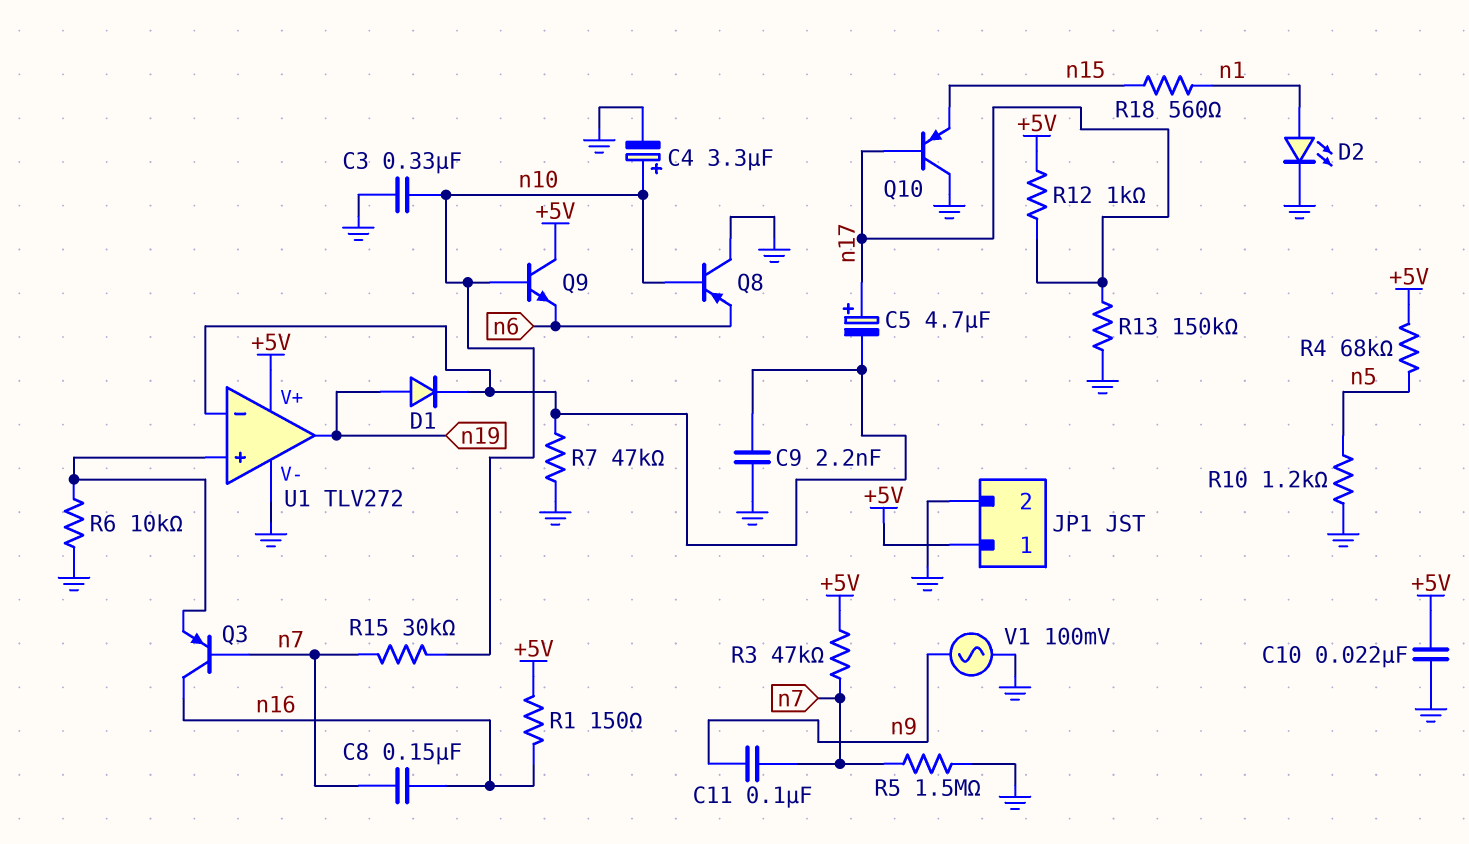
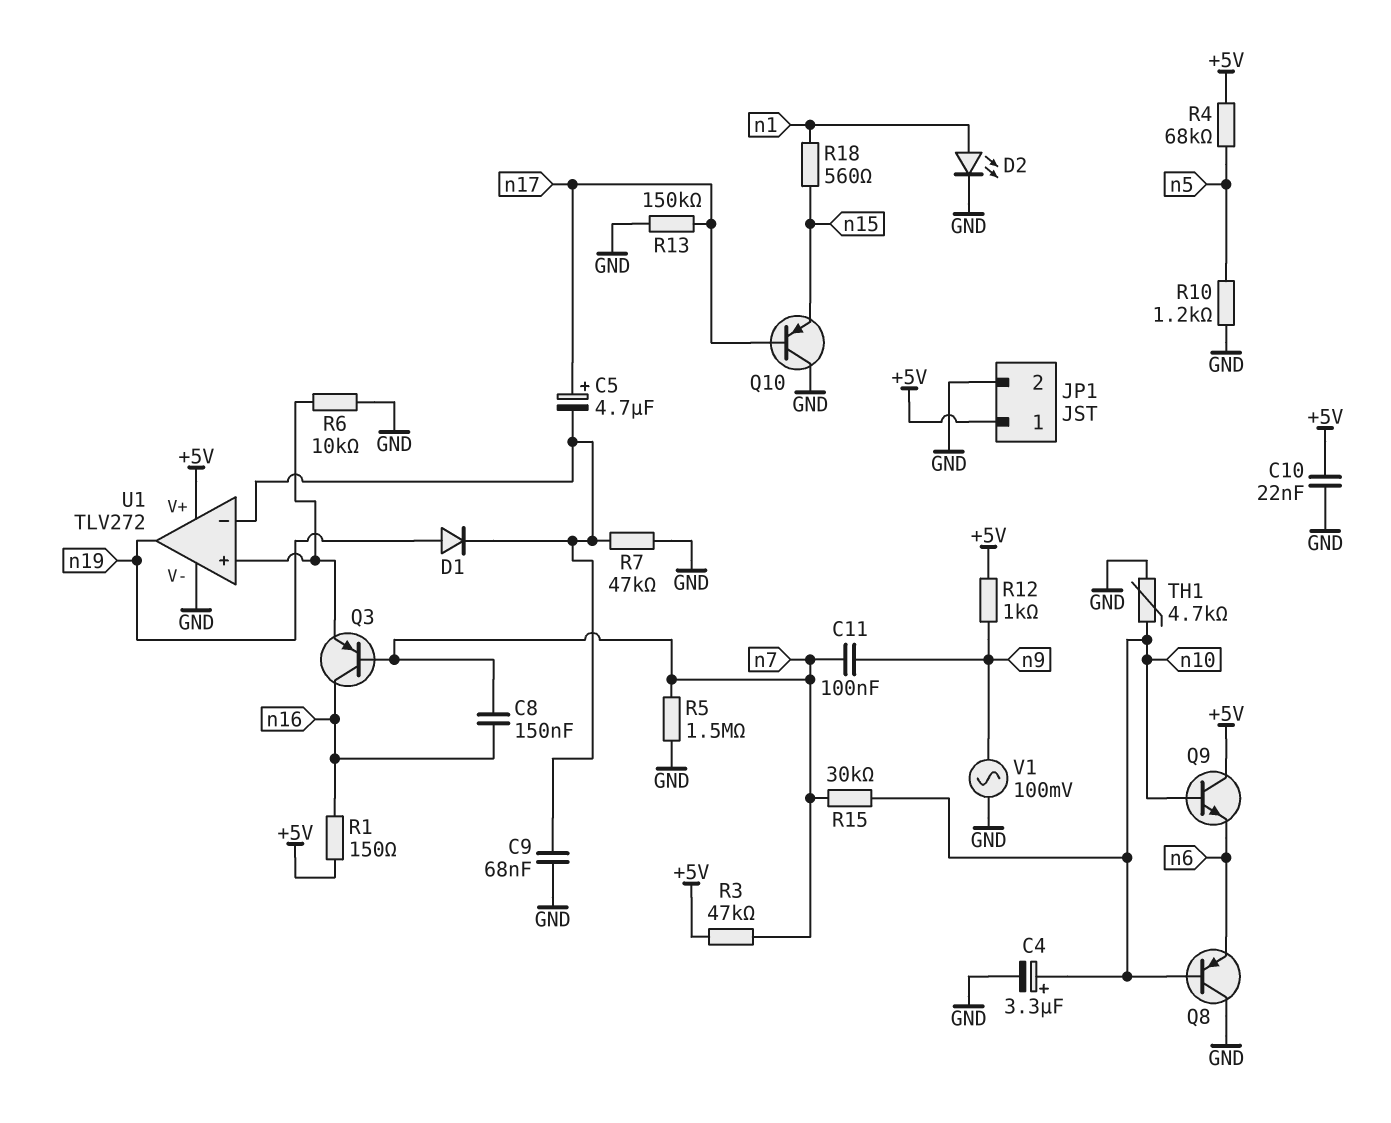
C3: 330nF (GND, n10) -> none
C9: 2.2nF (GND, U1/in-) -> 68nF (GND, U1/in-)
R12: 1k (+5V, n17) -> 1k (+5V, n9)
TH1: none -> 4.7k (GND, n10)

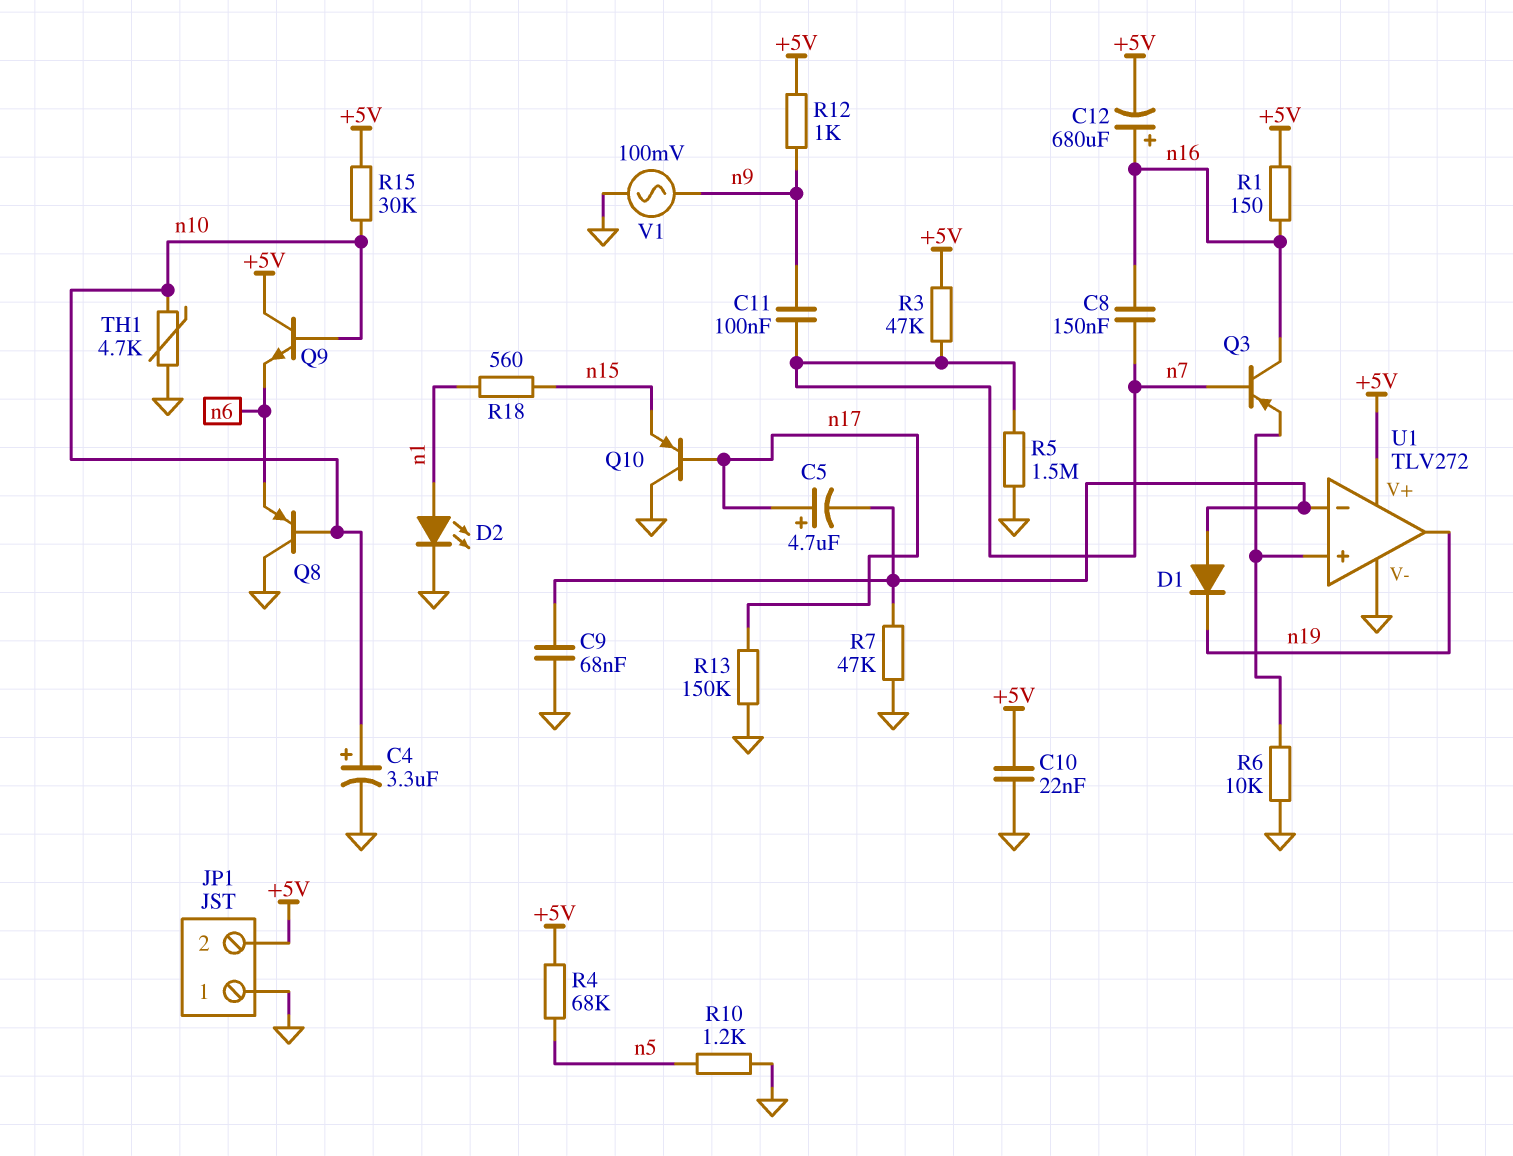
C12: none -> 680uF (plus n16, minus +5V)
D1: diode (A n19, K U1/in-) -> diode (A U1/in-, K n19)
JP1 pin 1: +5V -> GND
JP1 pin 2: GND -> +5V
R15: 30k (n7, n10) -> 30k (+5V, n10)

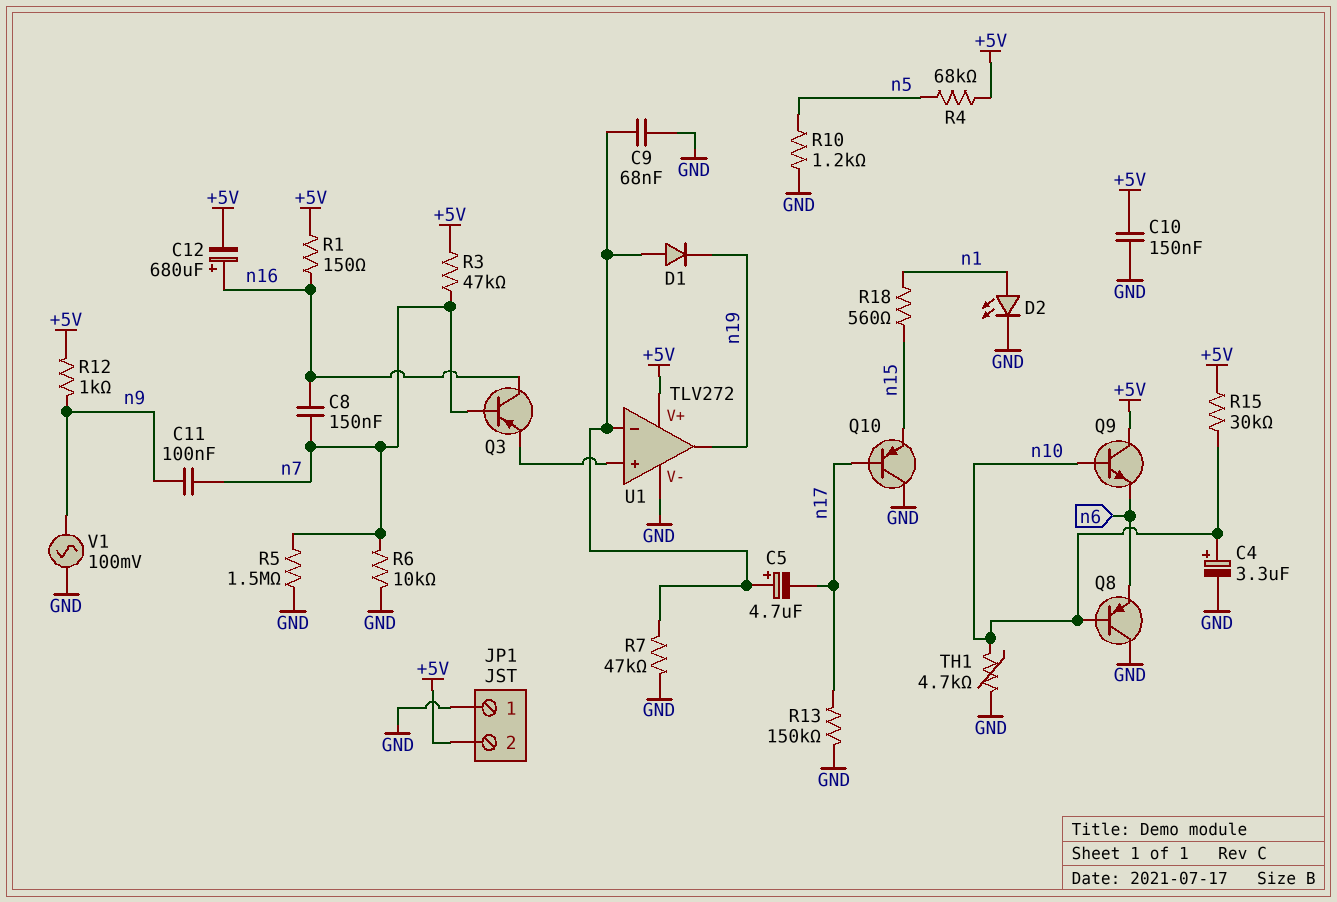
C5: 4.7uF (plus n17, minus U1/in-) -> 4.7uF (plus U1/in-, minus n17)
C10: 22nF (+5V, GND) -> 150nF (+5V, GND)
R6: 10k (GND, U1/in+) -> 10k (GND, n7)

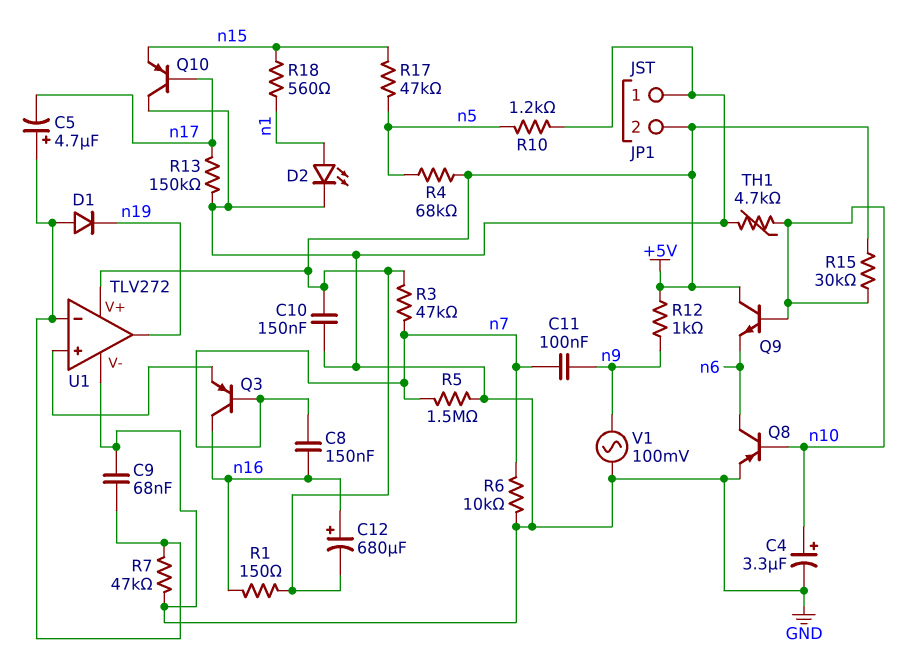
Q8: PNP (B n10, C GND, E n6) -> PNP (B n10, C n6, E GND)
R17: none -> 47k (n5, n15)

